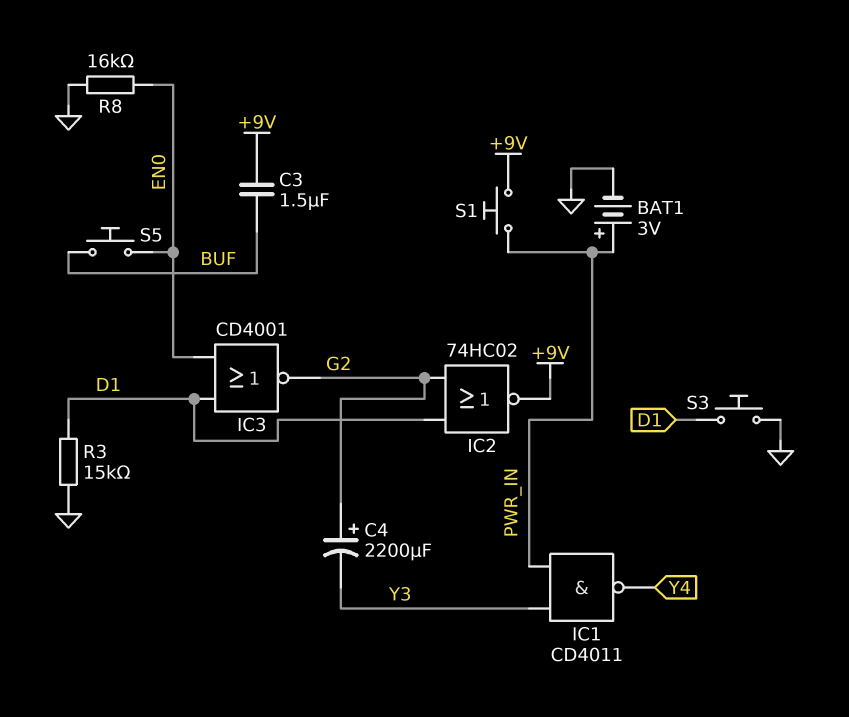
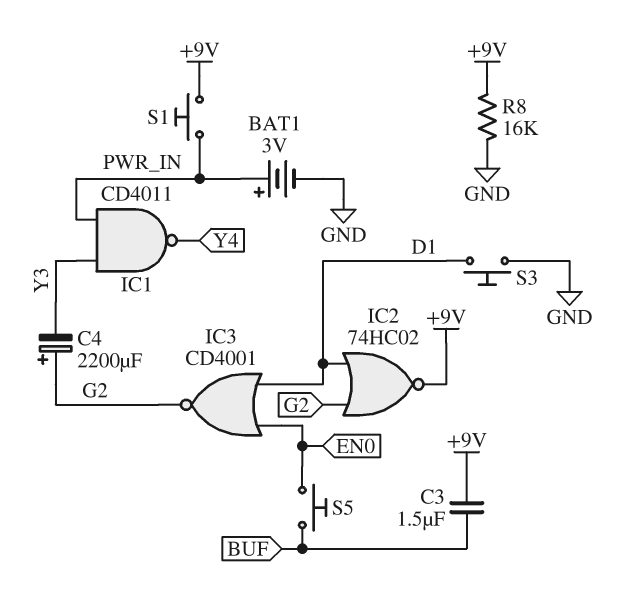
R3: 15k (D1, GND) -> none
R8: 16k (EN0, GND) -> 16k (+9V, GND)

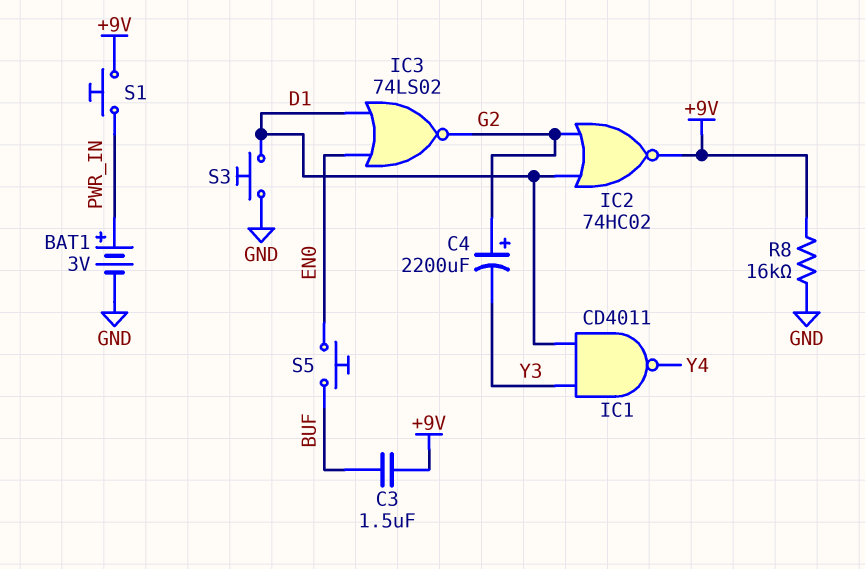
IC1: NAND CD4011 (in PWR_IN, in Y3, out Y4) -> NAND CD4011 (in D1, in Y3, out Y4)
IC3: NOR CD4001 (in D1, in EN0, out G2) -> NOR 74LS02 (in D1, in EN0, out G2)

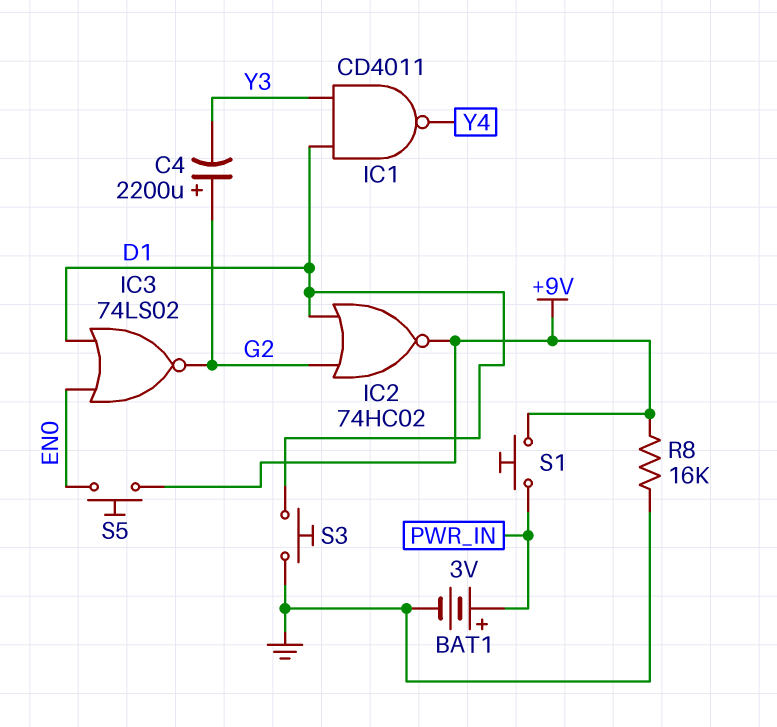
C3: 1.5uF (+9V, BUF) -> none
S5: button (BUF, EN0) -> button (+9V, EN0)

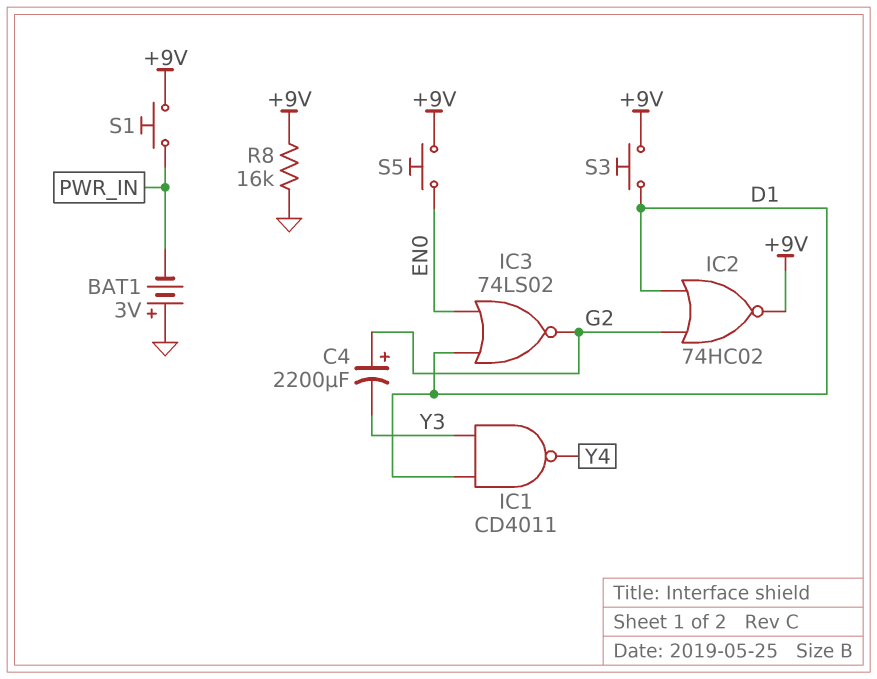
BAT1: 3V (plus PWR_IN, minus GND) -> 3V (plus GND, minus PWR_IN)
S3: button (D1, GND) -> button (+9V, D1)

